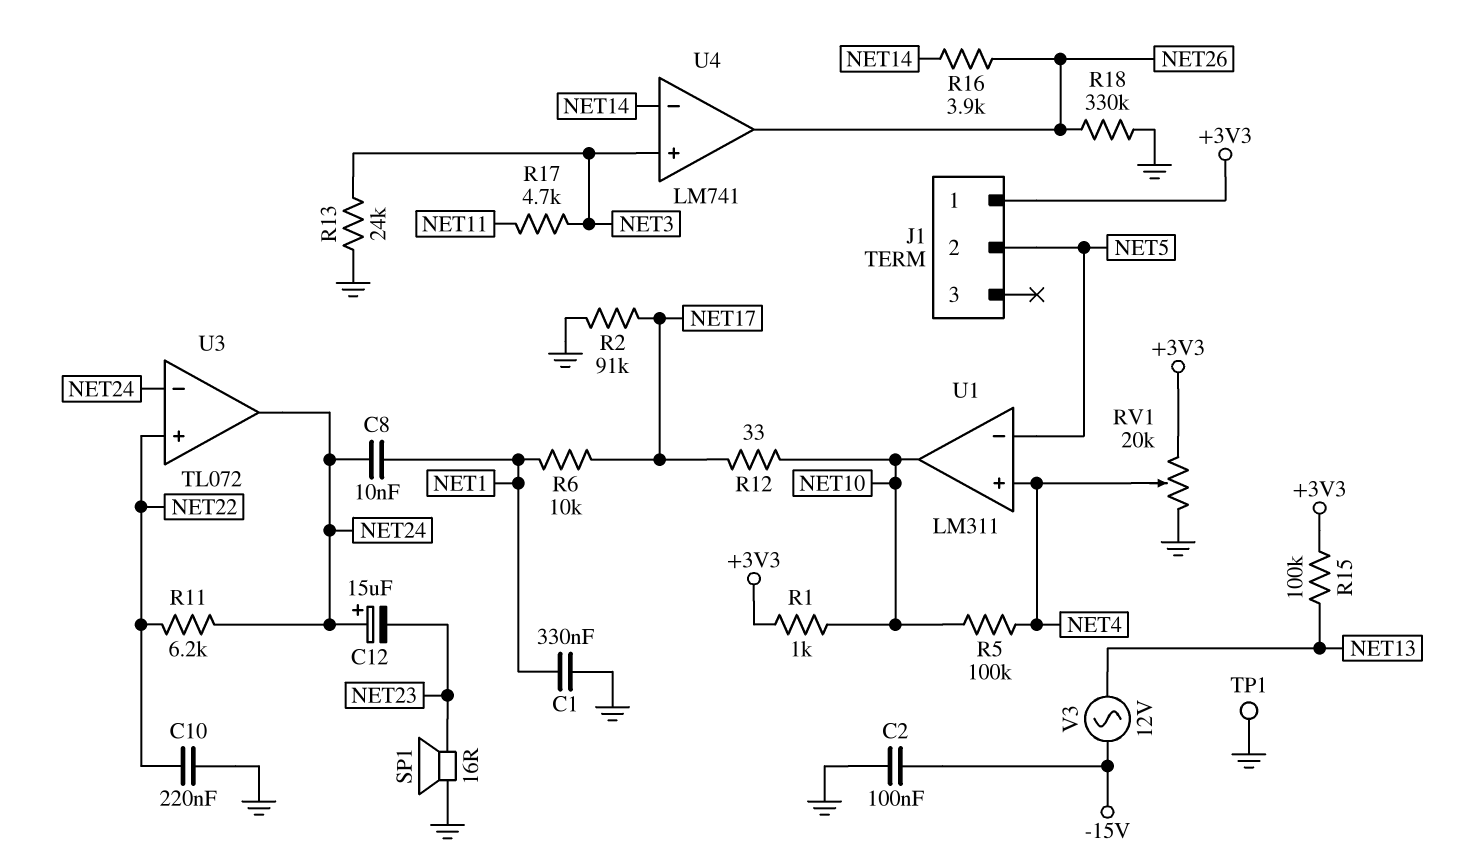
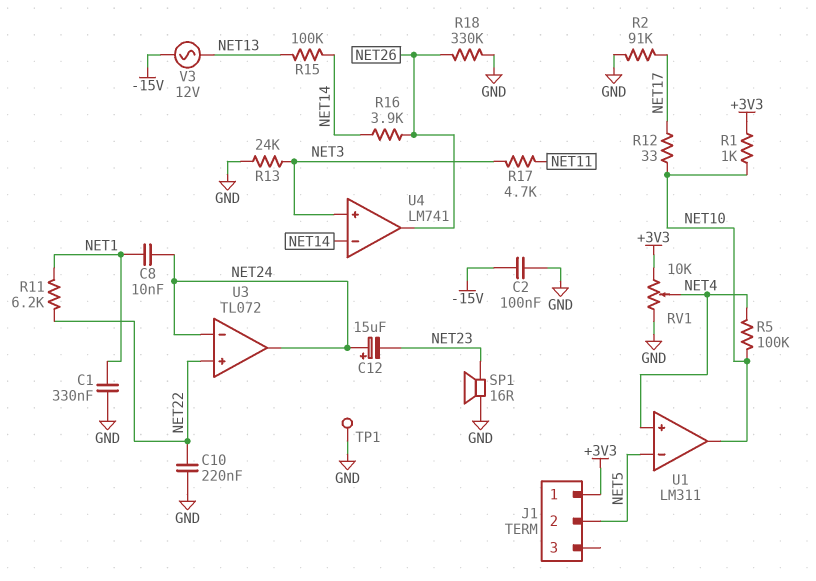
R6: 10k (NET1, NET17) -> none
R11: 6.2k (NET22, NET24) -> 6.2k (NET1, NET22)
R15: 100k (+3V3, NET13) -> 100k (NET13, NET14)
RV1: 20k (+3V3, GND, wiper NET4) -> 10k (+3V3, GND, wiper NET4)

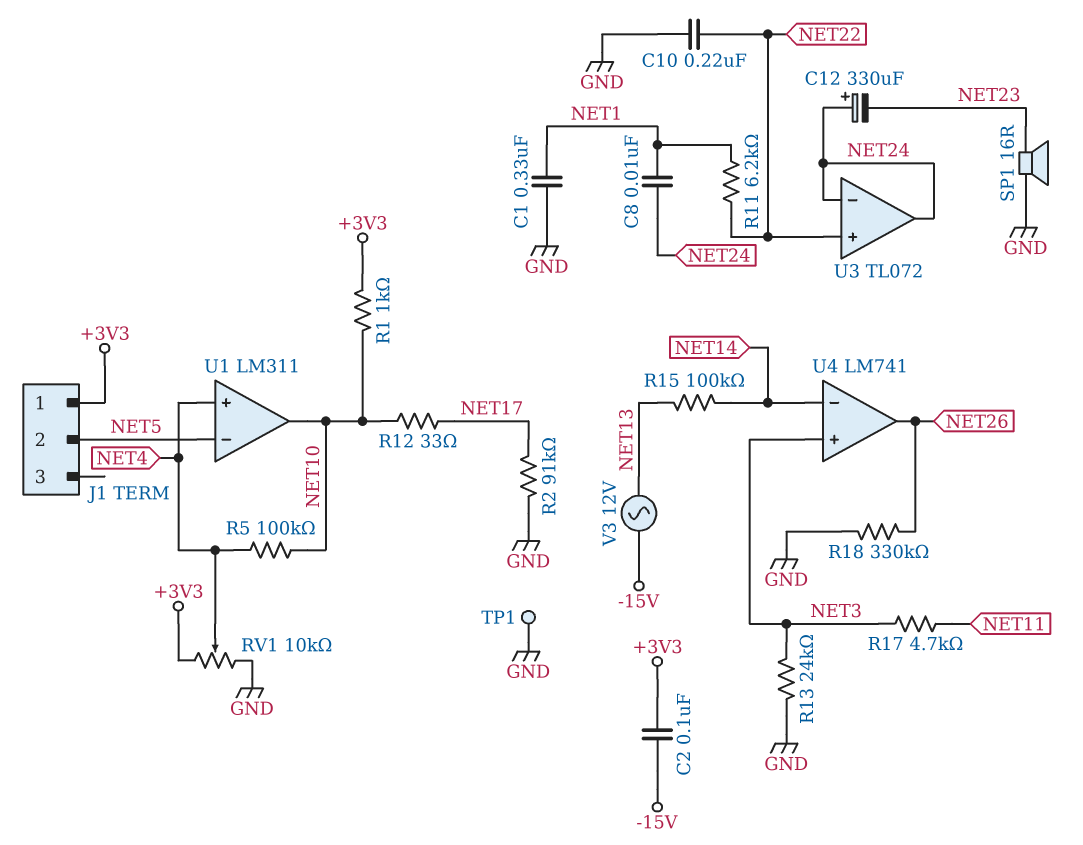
C2: 100nF (-15V, GND) -> 100nF (+3V3, -15V)
C12: 15uF (plus NET24, minus NET23) -> 330uF (plus NET24, minus NET23)
R16: 3.9k (NET14, NET26) -> none

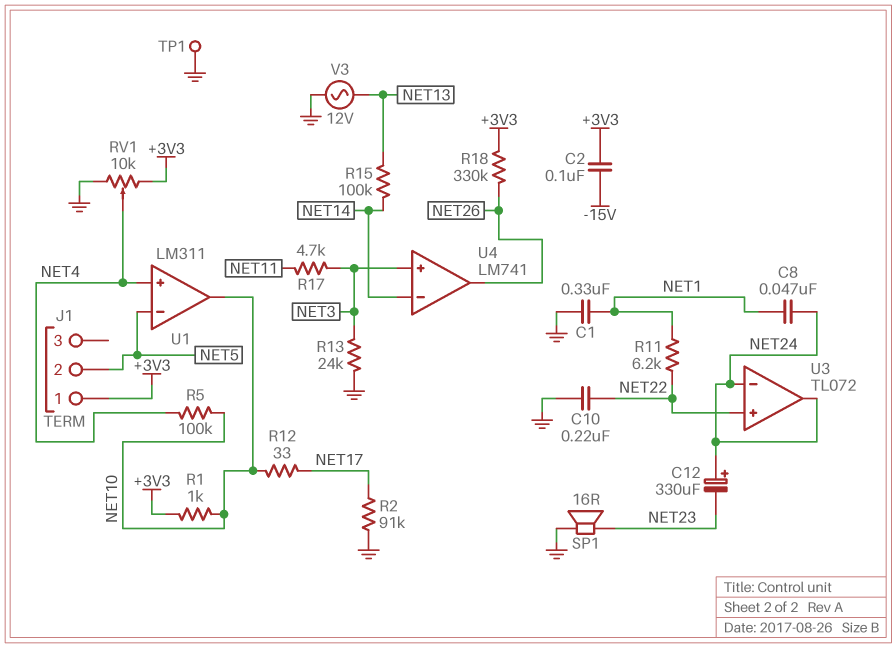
C8: 10nF (NET1, NET24) -> 47nF (NET1, NET24)
R18: 330k (GND, NET26) -> 330k (+3V3, NET26)
V3: AC 12V (-15V, NET13) -> AC 12V (GND, NET13)

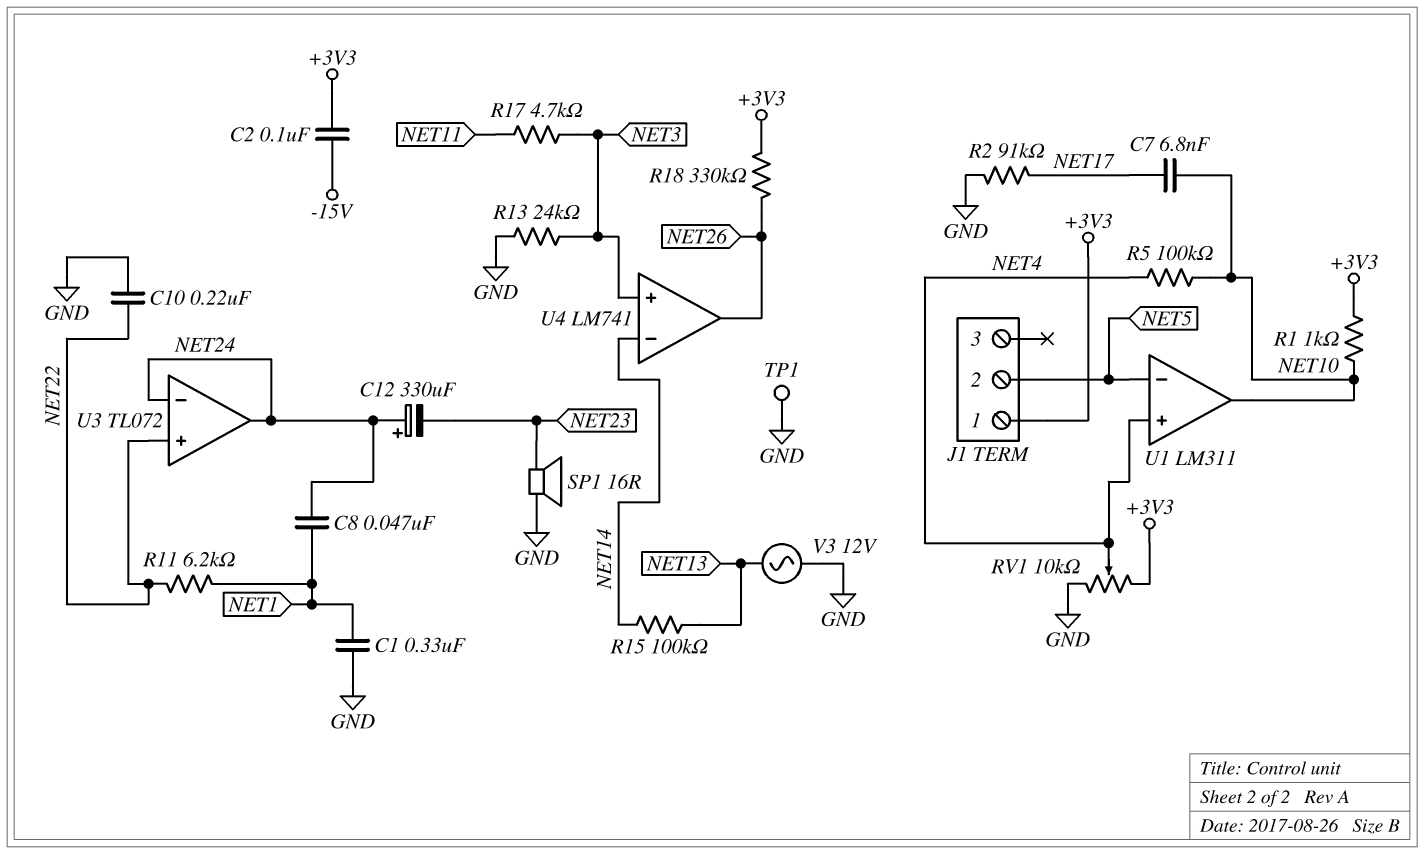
C7: none -> 6.8nF (NET10, NET17)
R12: 33 (NET10, NET17) -> none

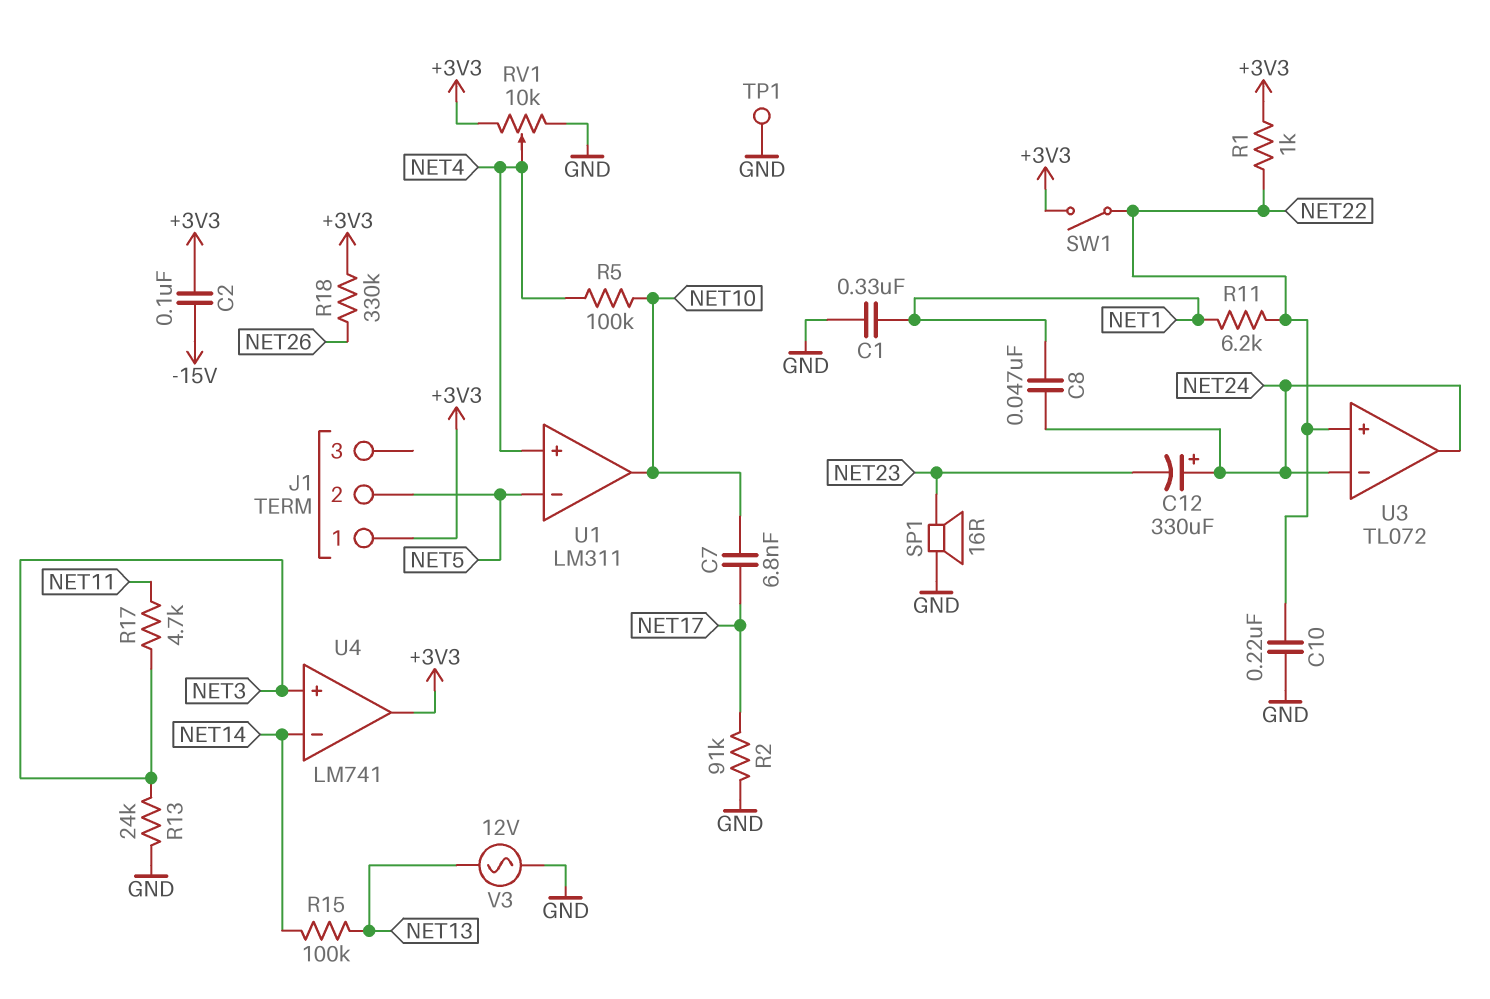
R1: 1k (+3V3, NET10) -> 1k (+3V3, NET22)
SW1: none -> switch (+3V3, NET22)
U4 pin out: NET26 -> +3V3

